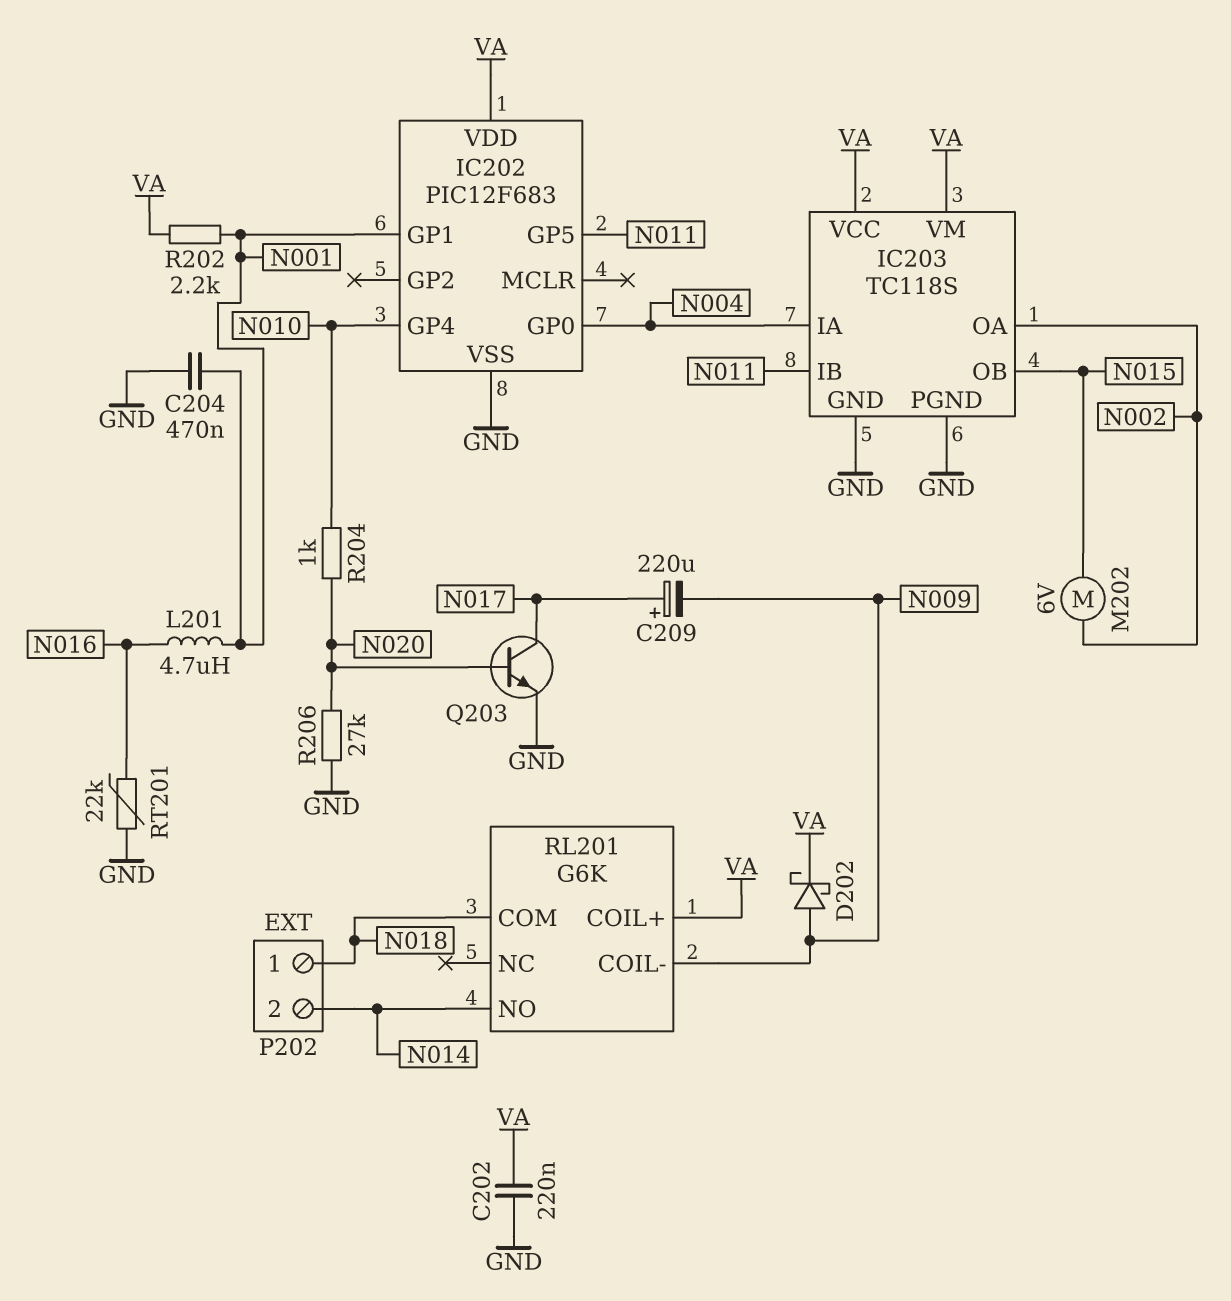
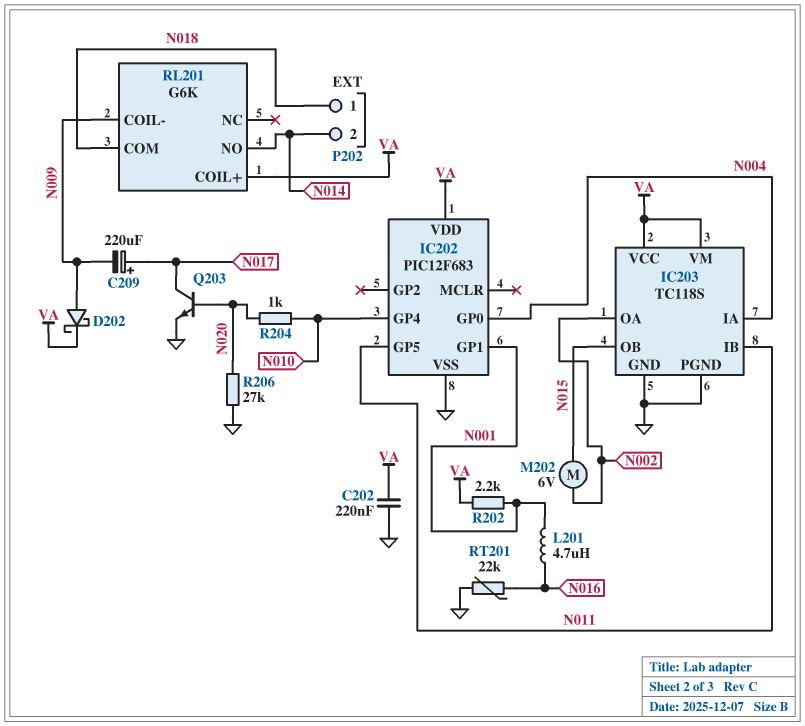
C204: 470nF (GND, N001) -> none

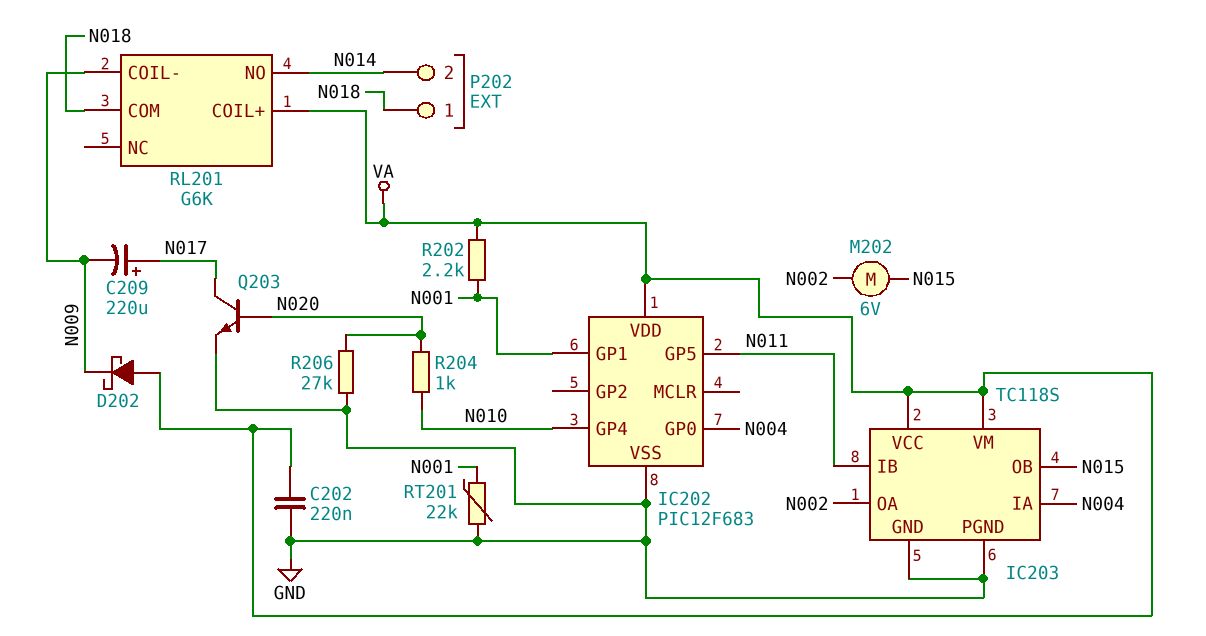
D202: schottky (A N009, K VA) -> schottky (A VA, K N009)
L201: 4.7uH (N001, N016) -> none
RT201: 22k (GND, N016) -> 22k (GND, N001)

